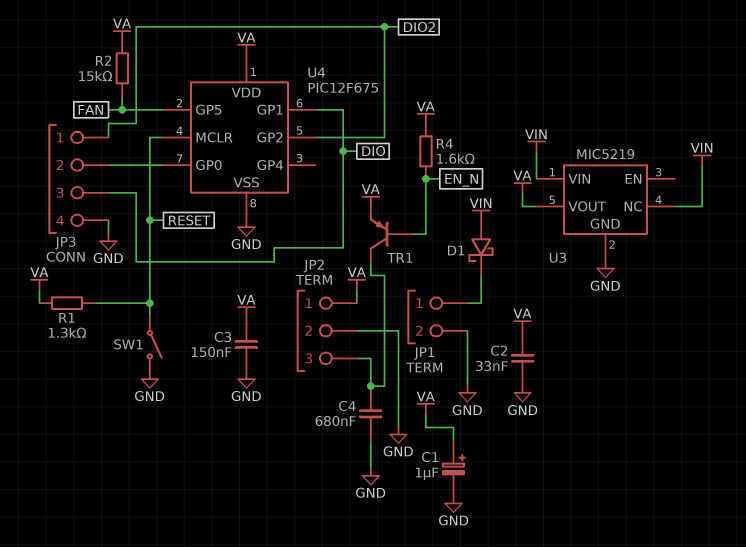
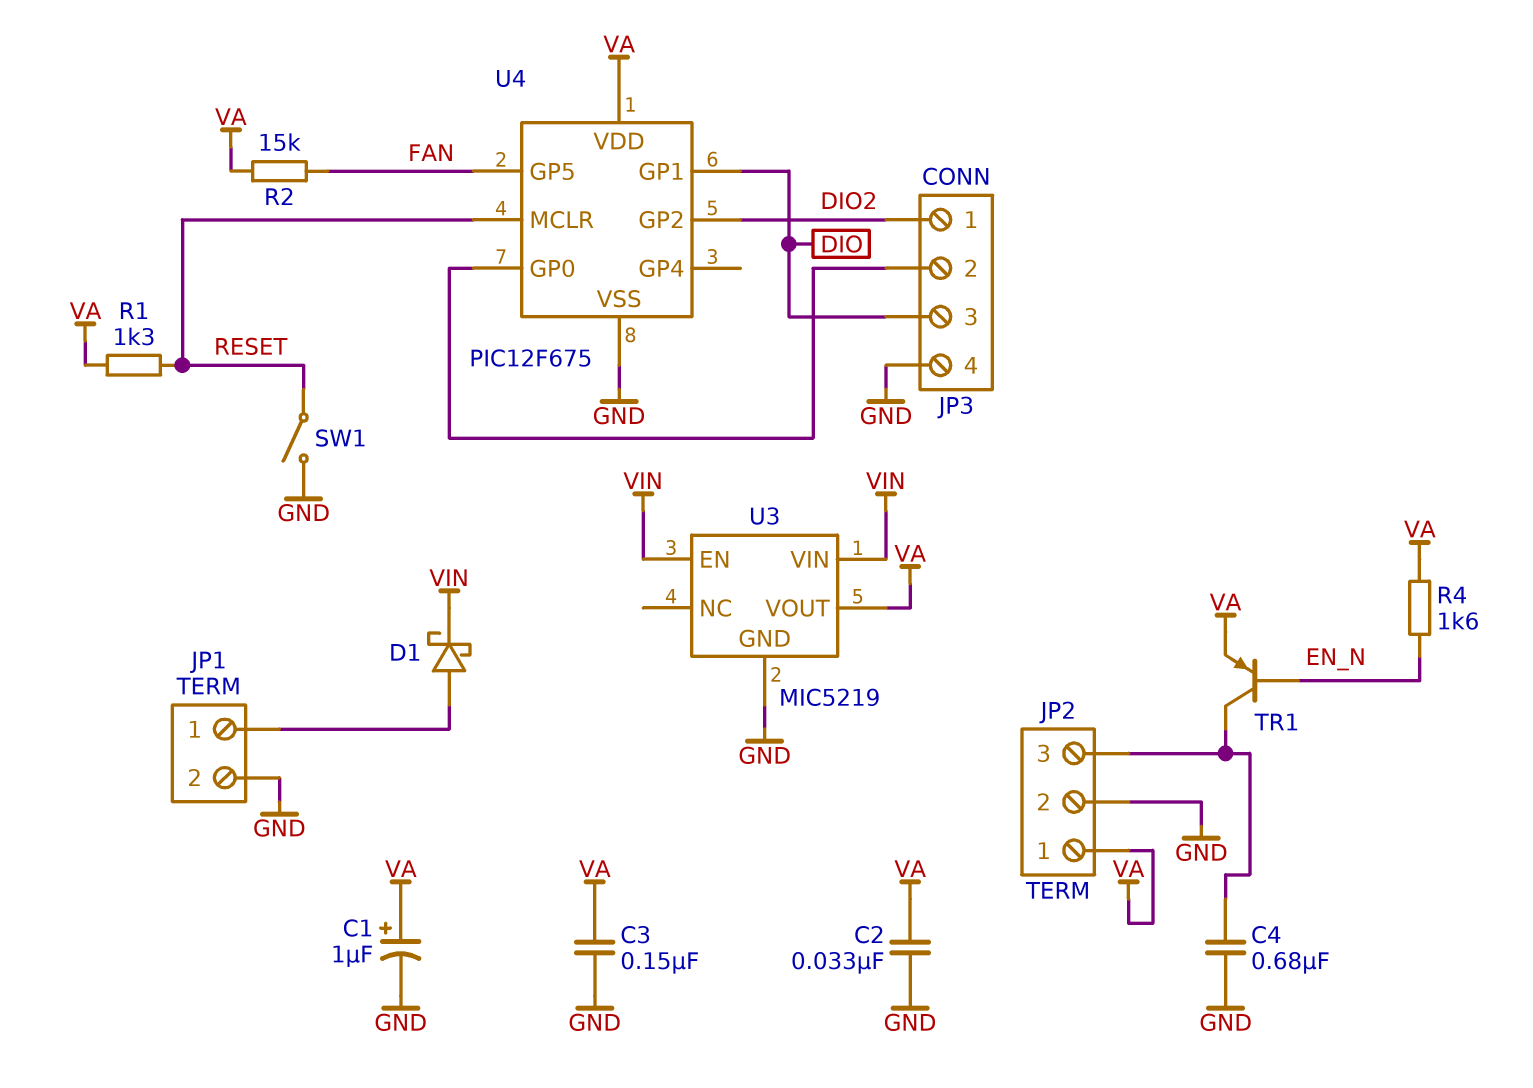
D1: schottky (A VIN, K JP1/1) -> schottky (A JP1/1, K VIN)
U3 pin EN: none -> VIN
U3 pin NC: VIN -> none

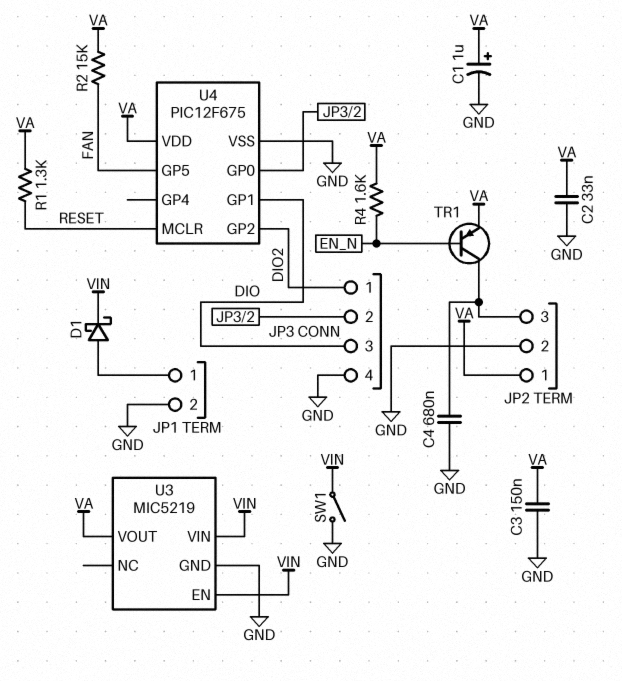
SW1: switch (GND, RESET) -> switch (GND, VIN)

